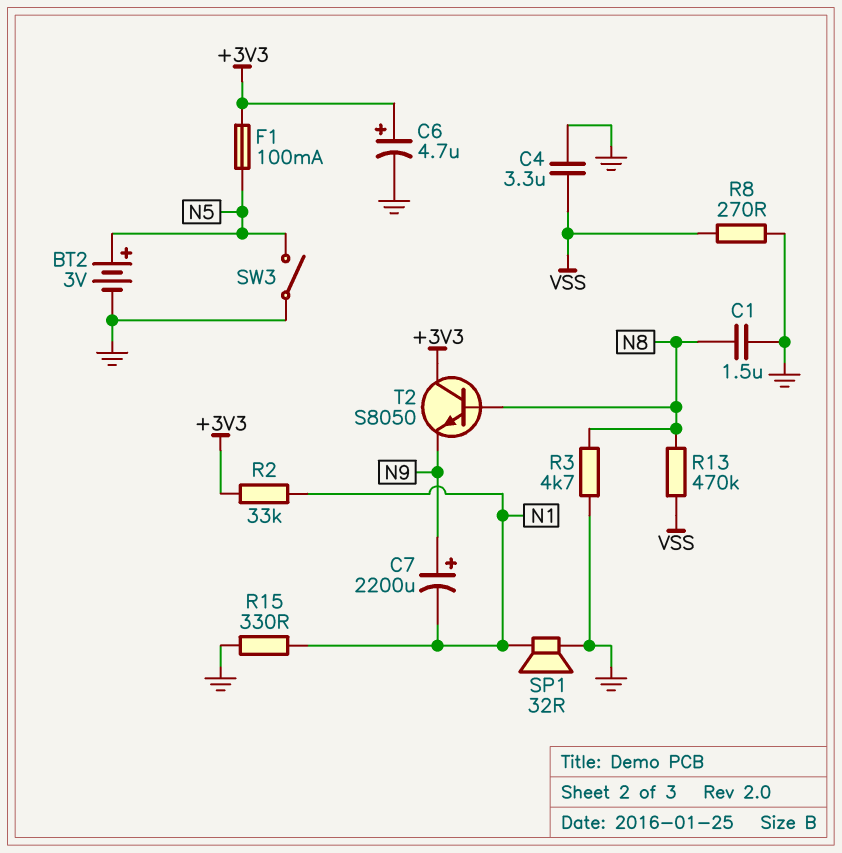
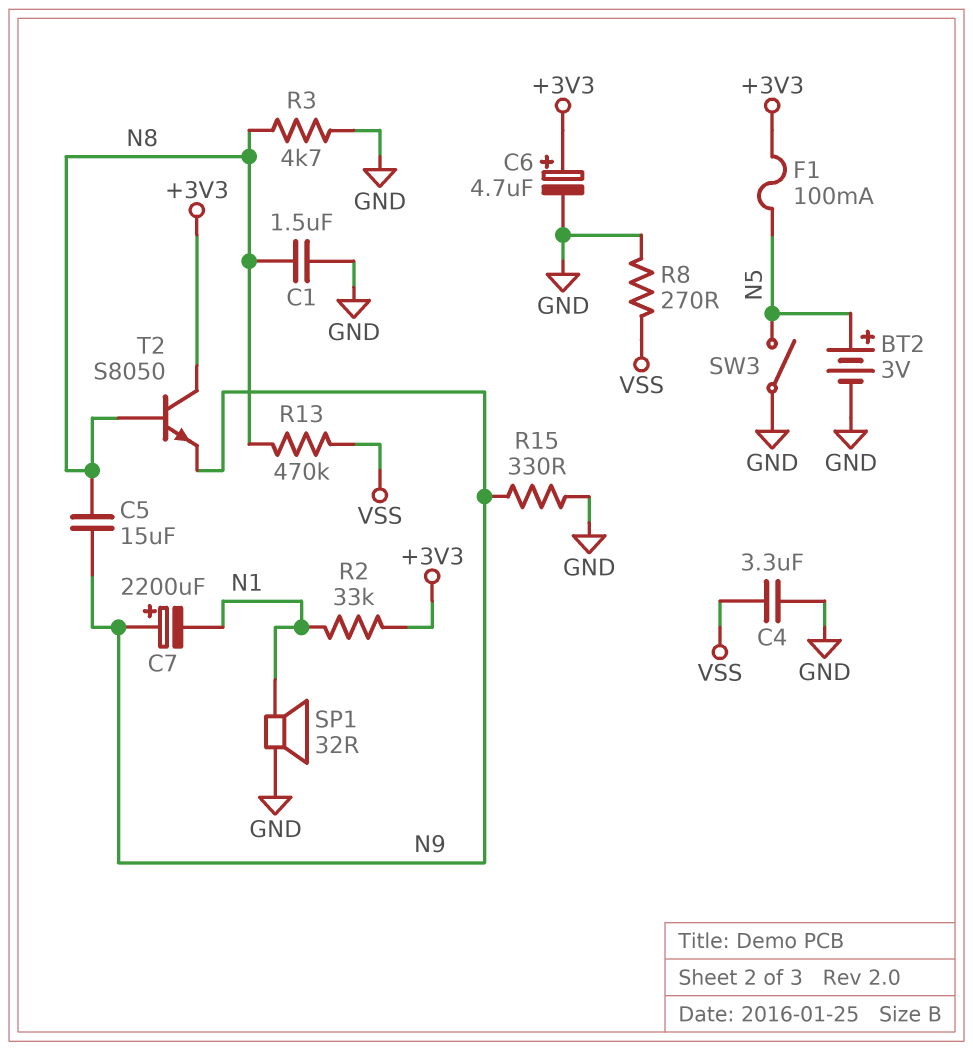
C5: none -> 15uF (N8, N9)
R15: 330 (GND, N1) -> 330 (GND, N9)

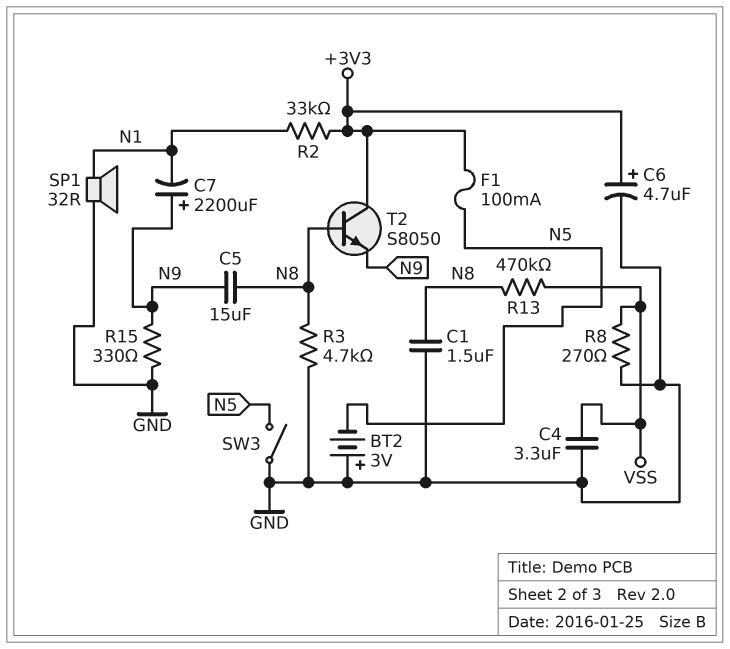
BT2: 3V (plus N5, minus GND) -> 3V (plus GND, minus N5)

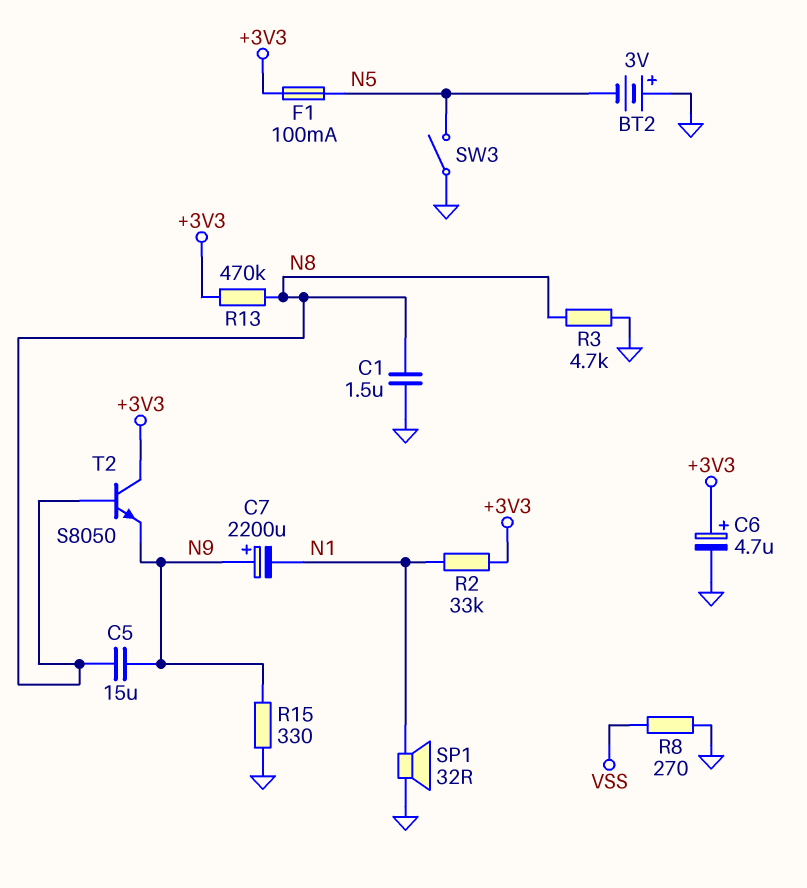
C4: 3.3uF (GND, VSS) -> none
R13: 470k (N8, VSS) -> 470k (+3V3, N8)

